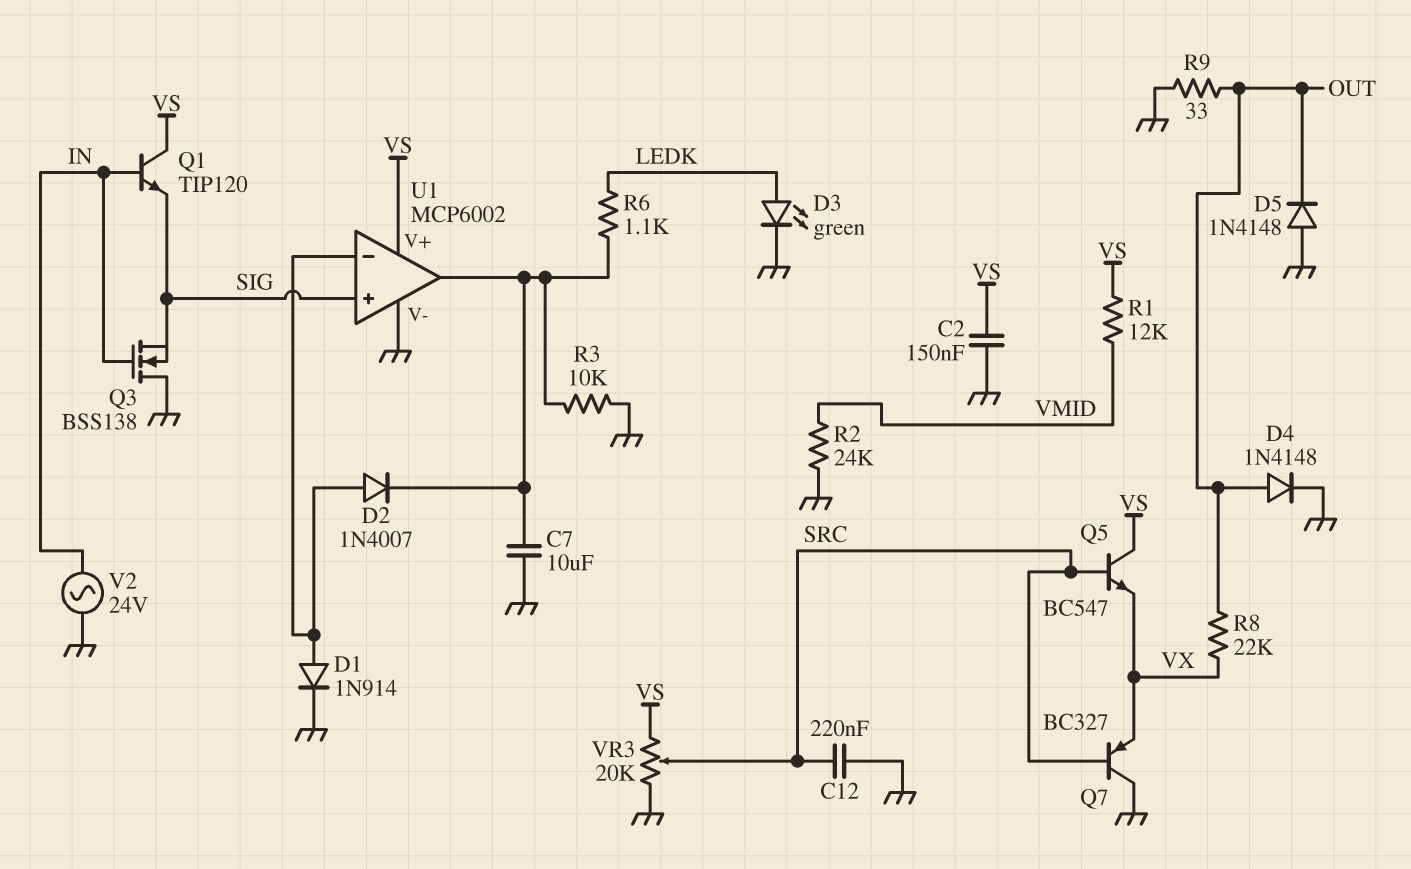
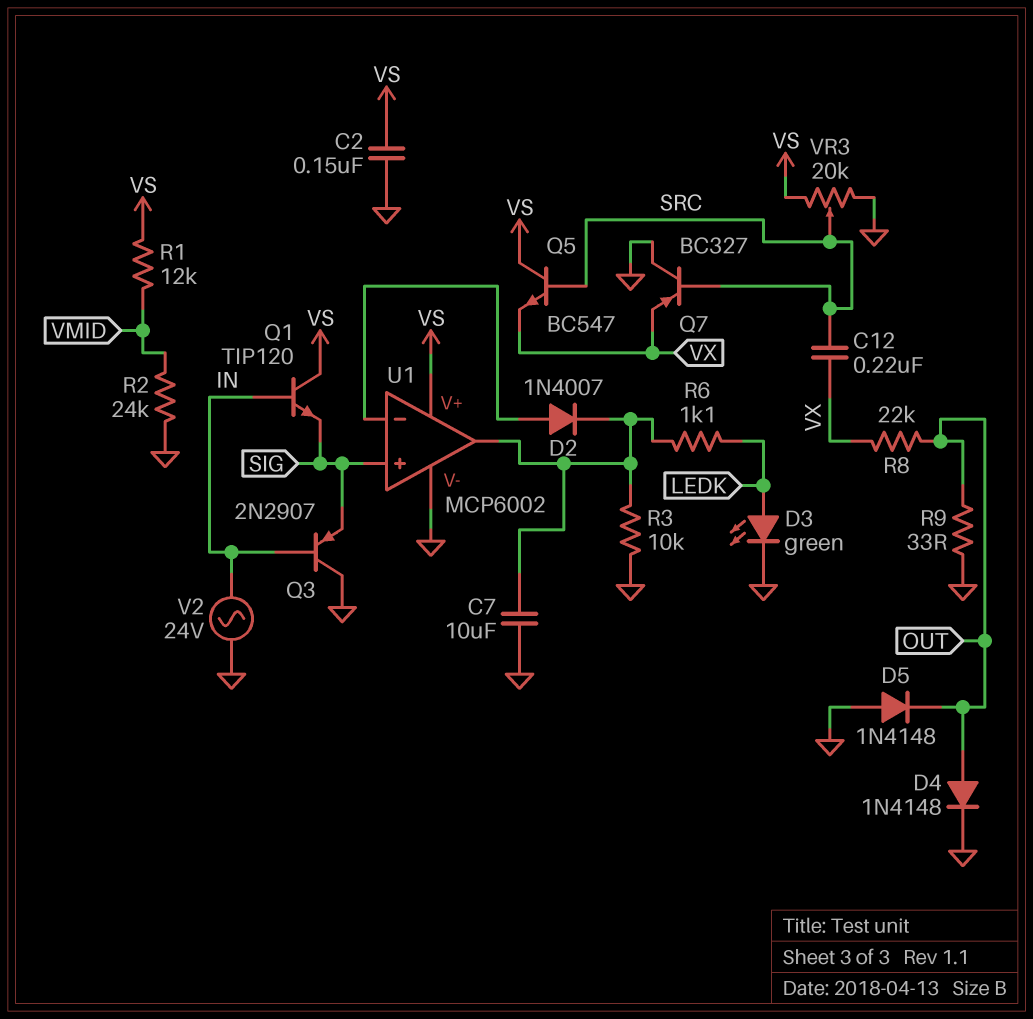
C12: 220nF (GND, SRC) -> 220nF (SRC, VX)
D1: diode 1N914 (A U1/in-, K GND) -> none
Q3: NMOS BSS138 (G IN, D GND, S SIG) -> PNP 2N2907 (B IN, C GND, E SIG)

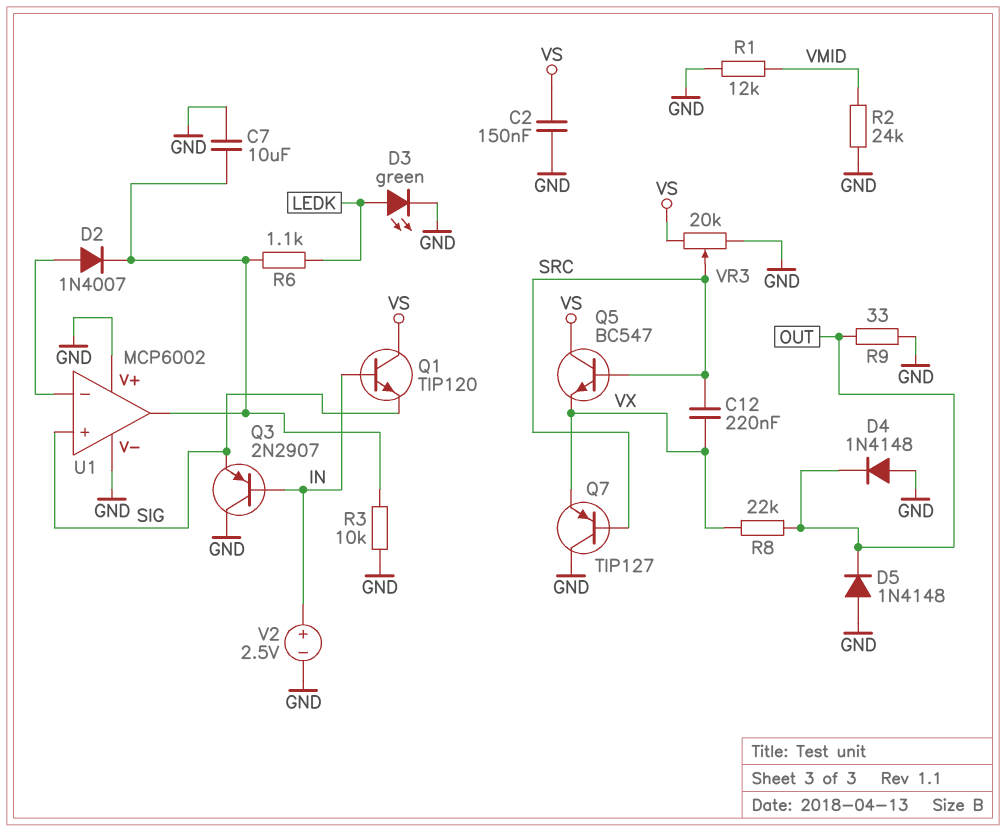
D4: diode 1N4148 (A OUT, K GND) -> diode 1N4148 (A GND, K OUT)
Q7: PNP BC327 (B SRC, C GND, E VX) -> PNP TIP127 (B SRC, C GND, E VX)
R1: 12k (VMID, VS) -> 12k (GND, VMID)
U1 pin V+: VS -> GND
V2: AC 24V (GND, IN) -> 2.5V (plus IN, minus GND)

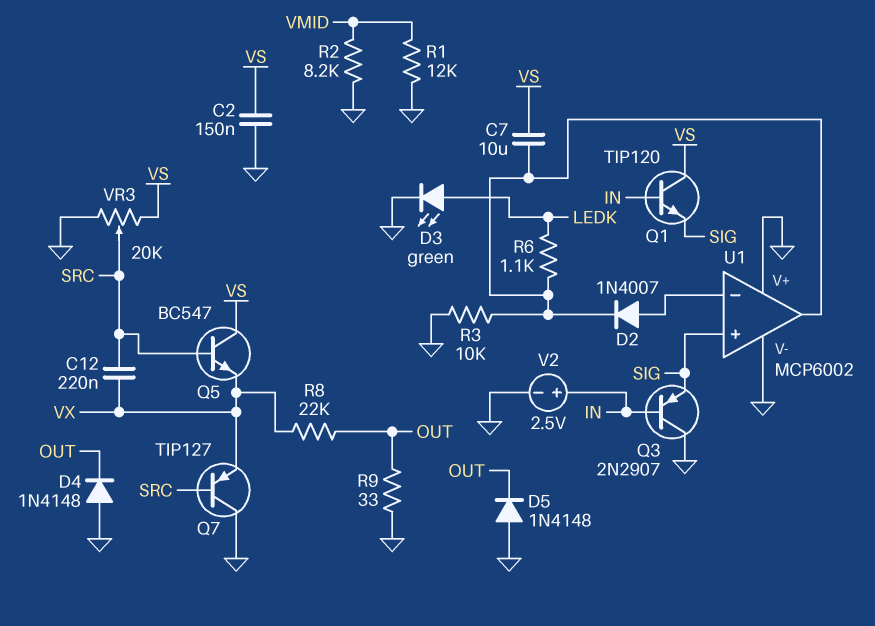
C7: 10uF (GND, U1/out) -> 10uF (U1/out, VS)
R2: 24k (GND, VMID) -> 8.2k (GND, VMID)

